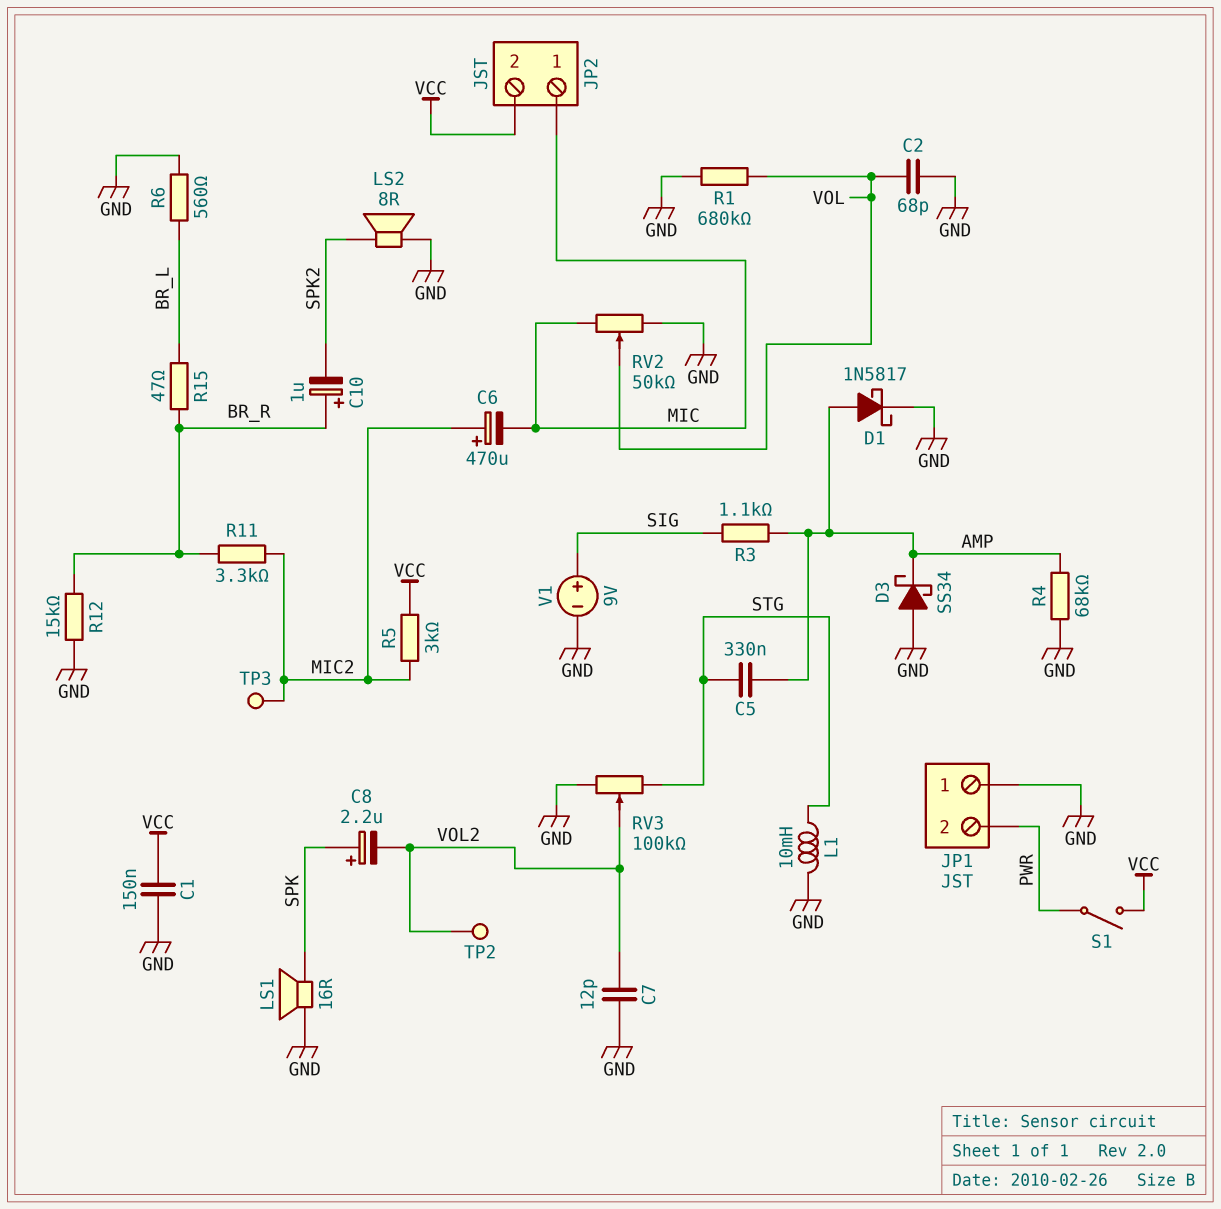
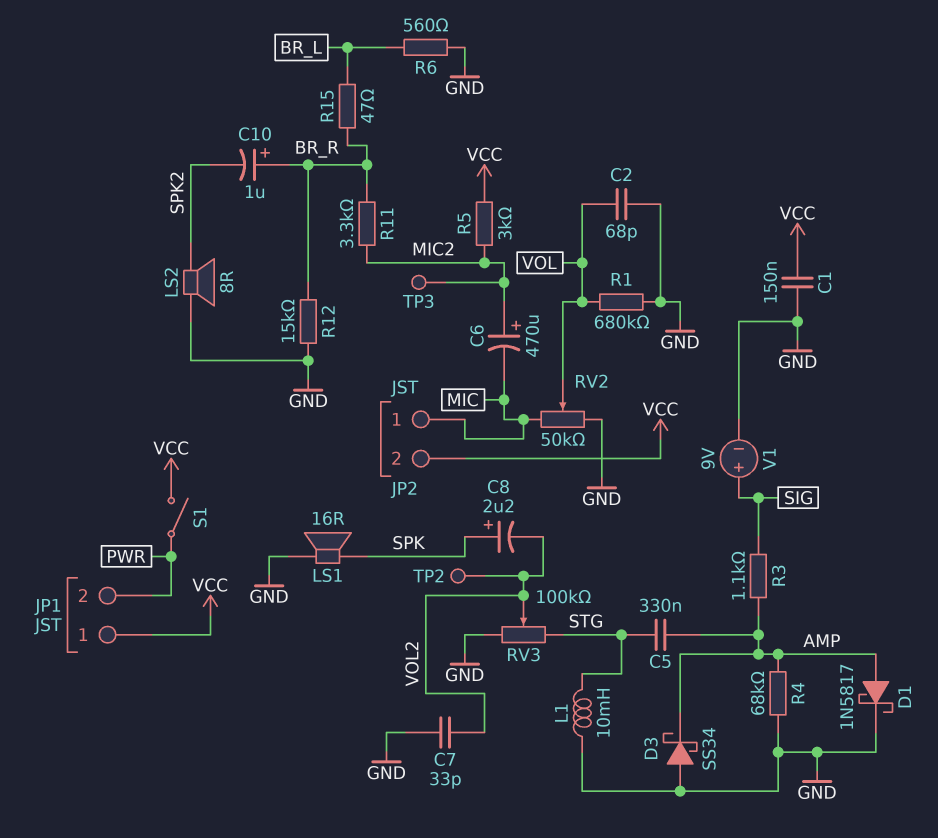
C7: 12pF (GND, VOL2) -> 33pF (GND, VOL2)
JP1 pin 1: GND -> VCC

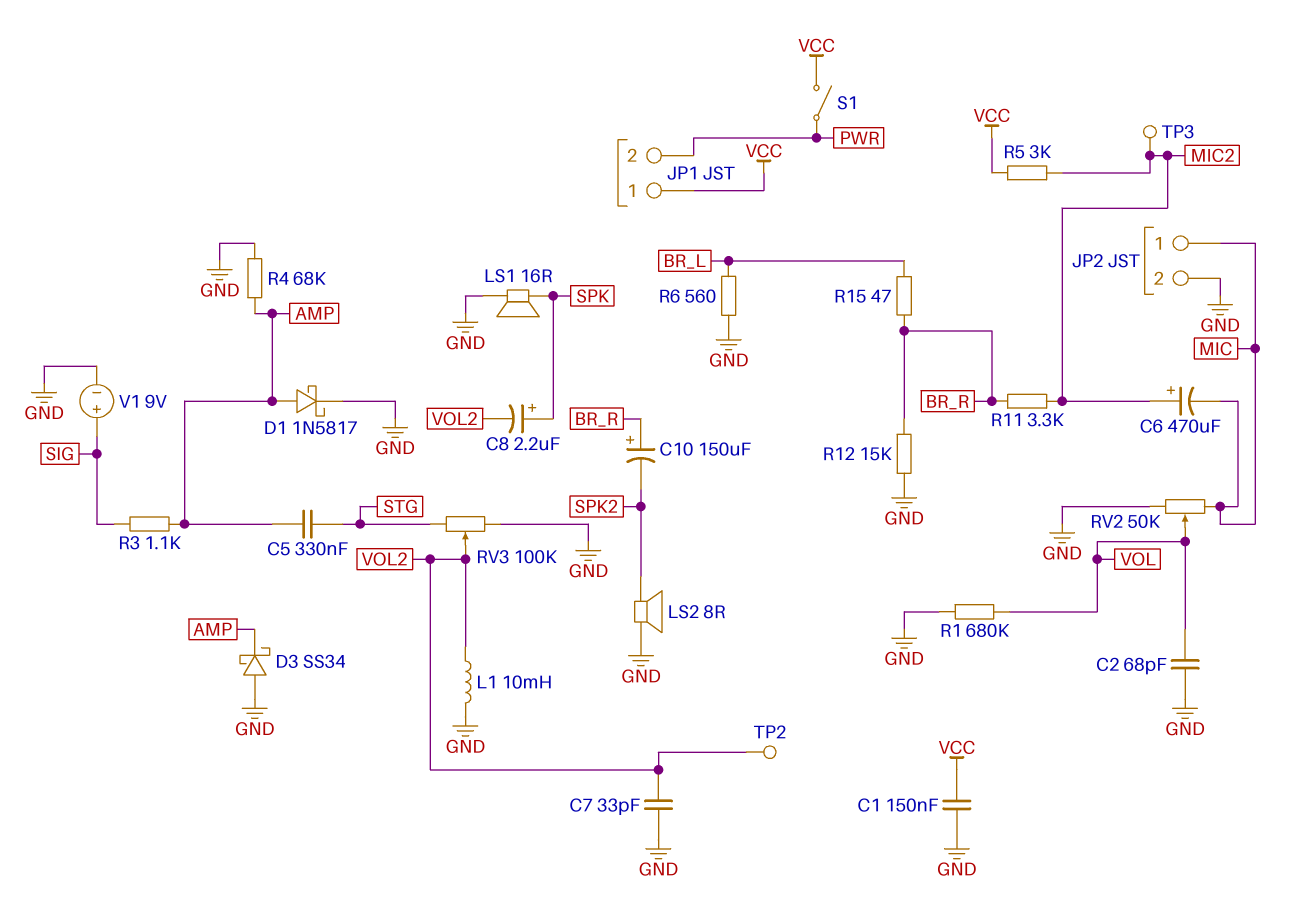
C10: 1uF (plus BR_R, minus SPK2) -> 150uF (plus BR_R, minus SPK2)
JP2 pin 2: VCC -> GND
L1: 10mH (GND, STG) -> 10mH (GND, VOL2)

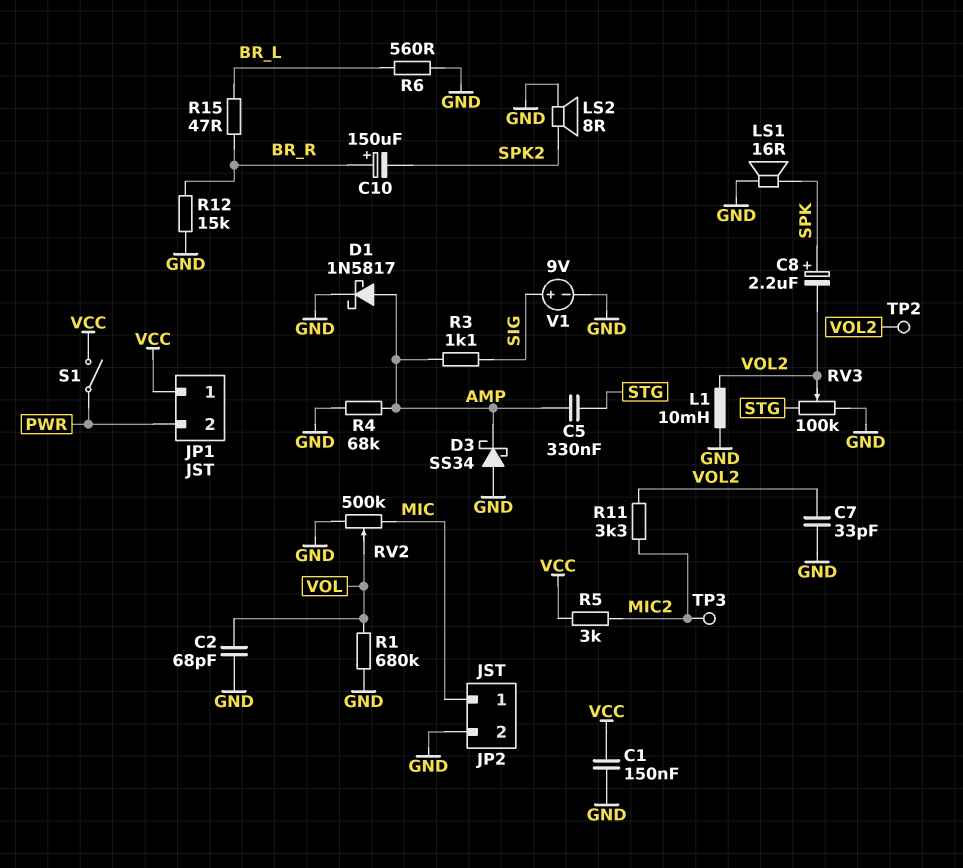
C6: 470uF (plus MIC2, minus MIC) -> none
R11: 3.3k (BR_R, MIC2) -> 3.3k (MIC2, VOL2)
RV2: 50k (GND, MIC, wiper VOL) -> 500k (GND, MIC, wiper VOL)

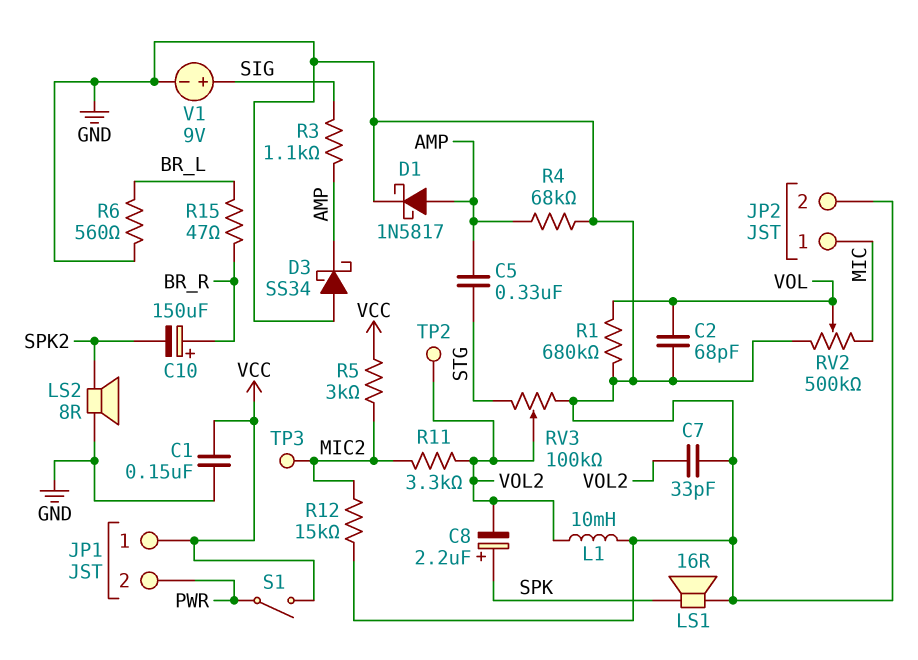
R12: 15k (BR_R, GND) -> 15k (GND, MIC2)

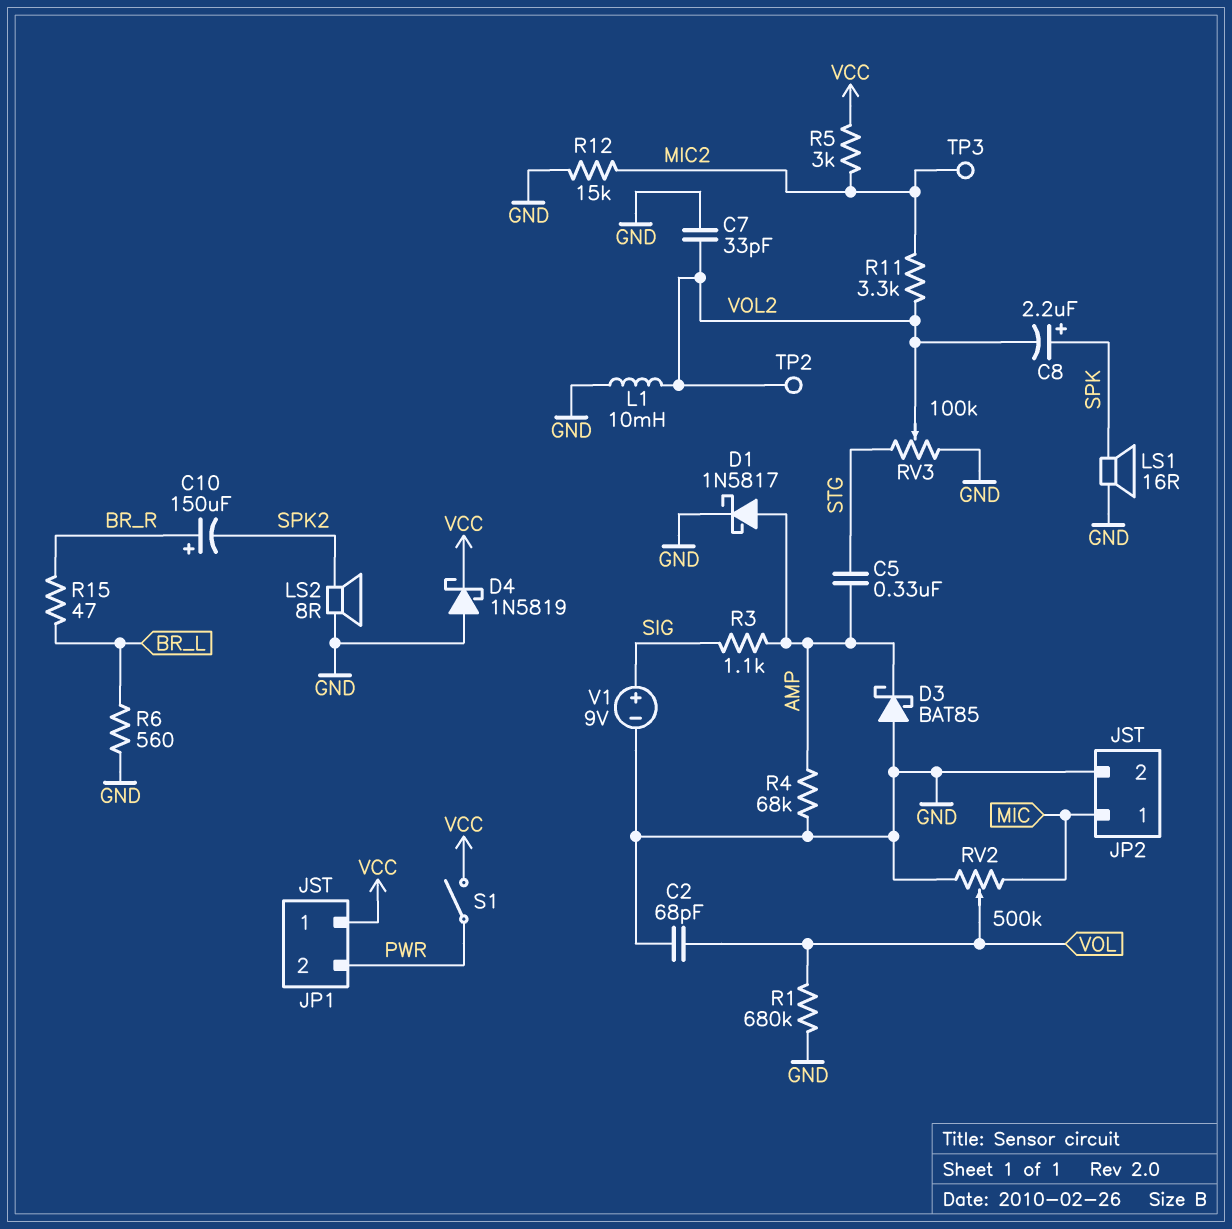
C1: 150nF (GND, VCC) -> none
D3: schottky SS34 (A GND, K AMP) -> schottky BAT85 (A GND, K AMP)
D4: none -> schottky 1N5819 (A GND, K VCC)

